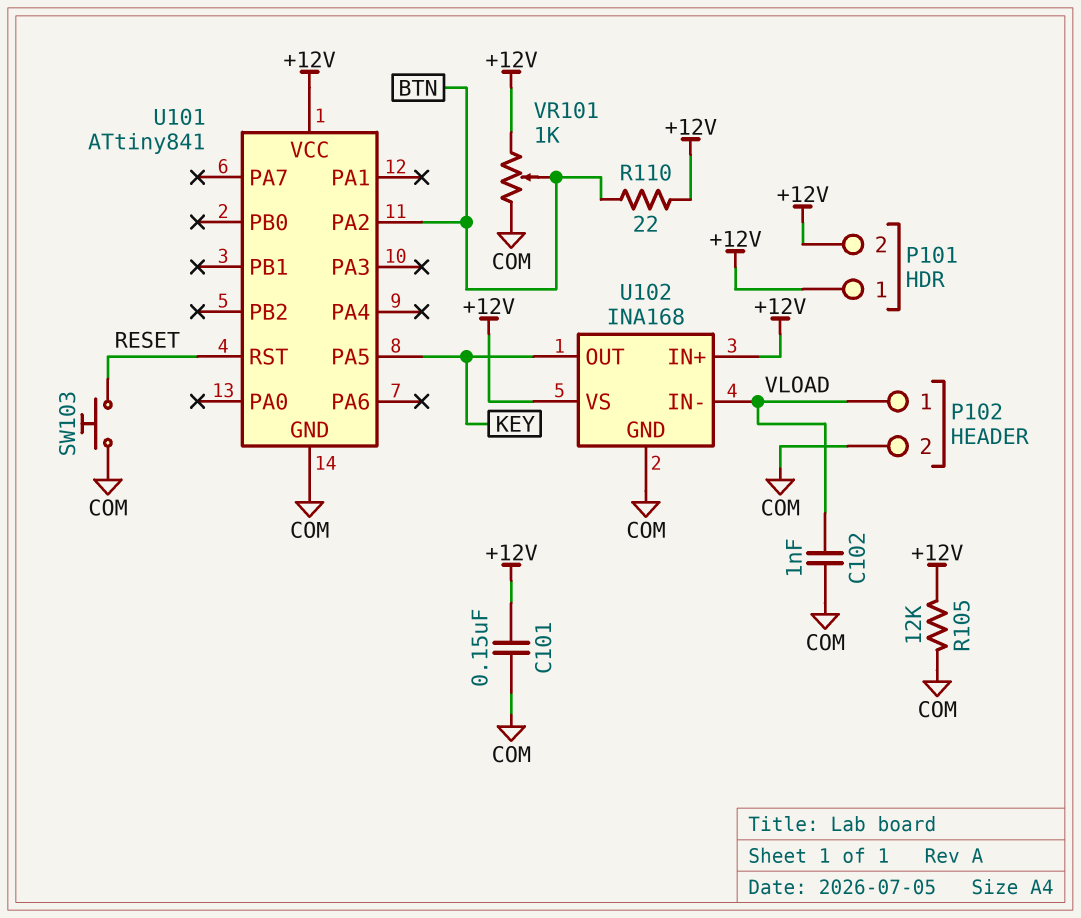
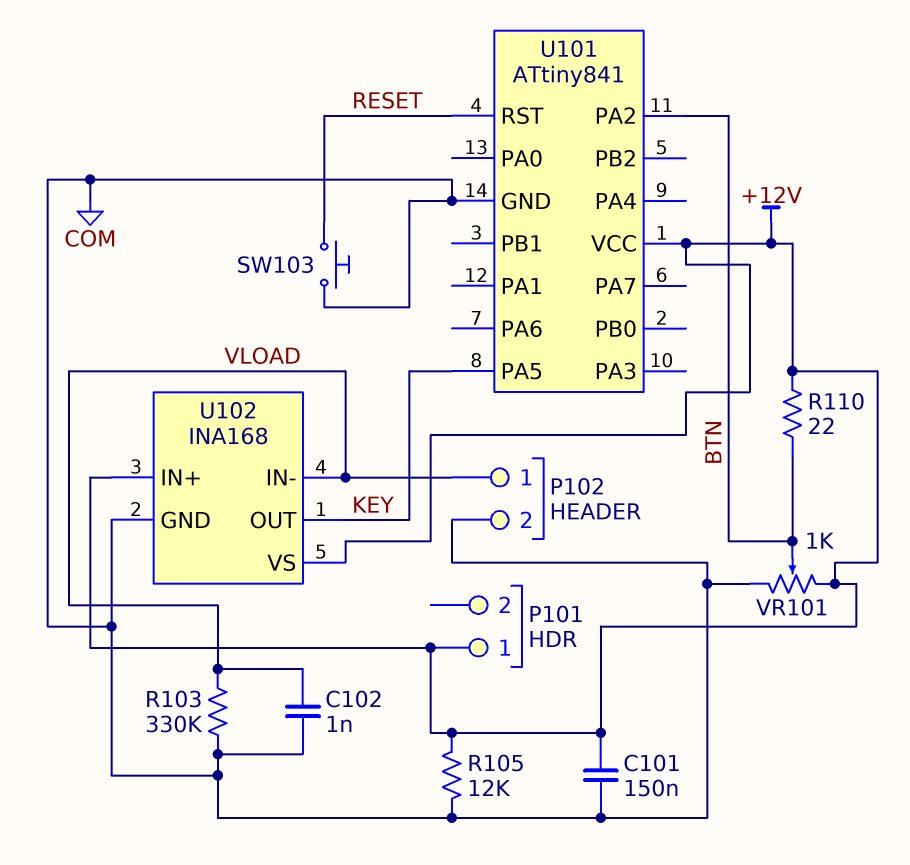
P101 pin 2: +12V -> none
R103: none -> 330k (COM, VLOAD)

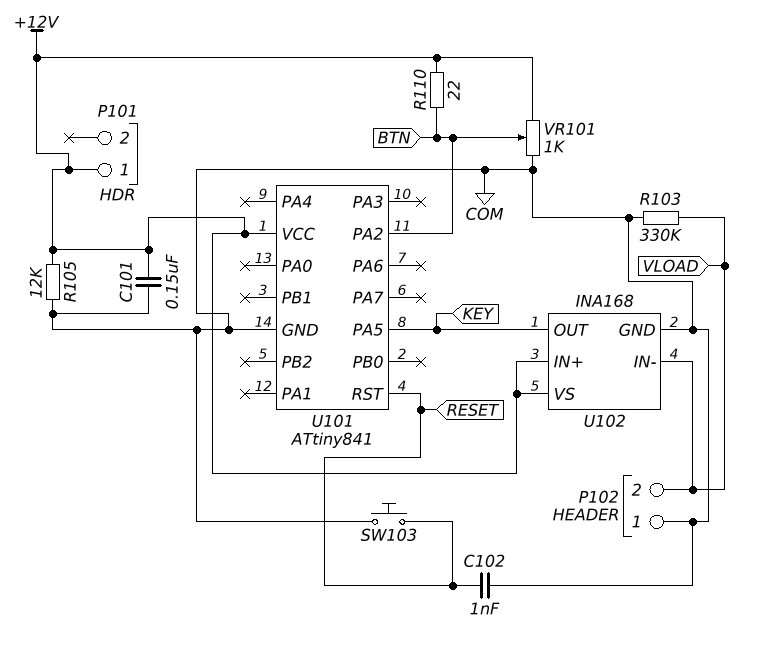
C102: 1nF (COM, VLOAD) -> 1nF (COM, RESET)
P102 pin 1: VLOAD -> COM
P102 pin 2: COM -> VLOAD

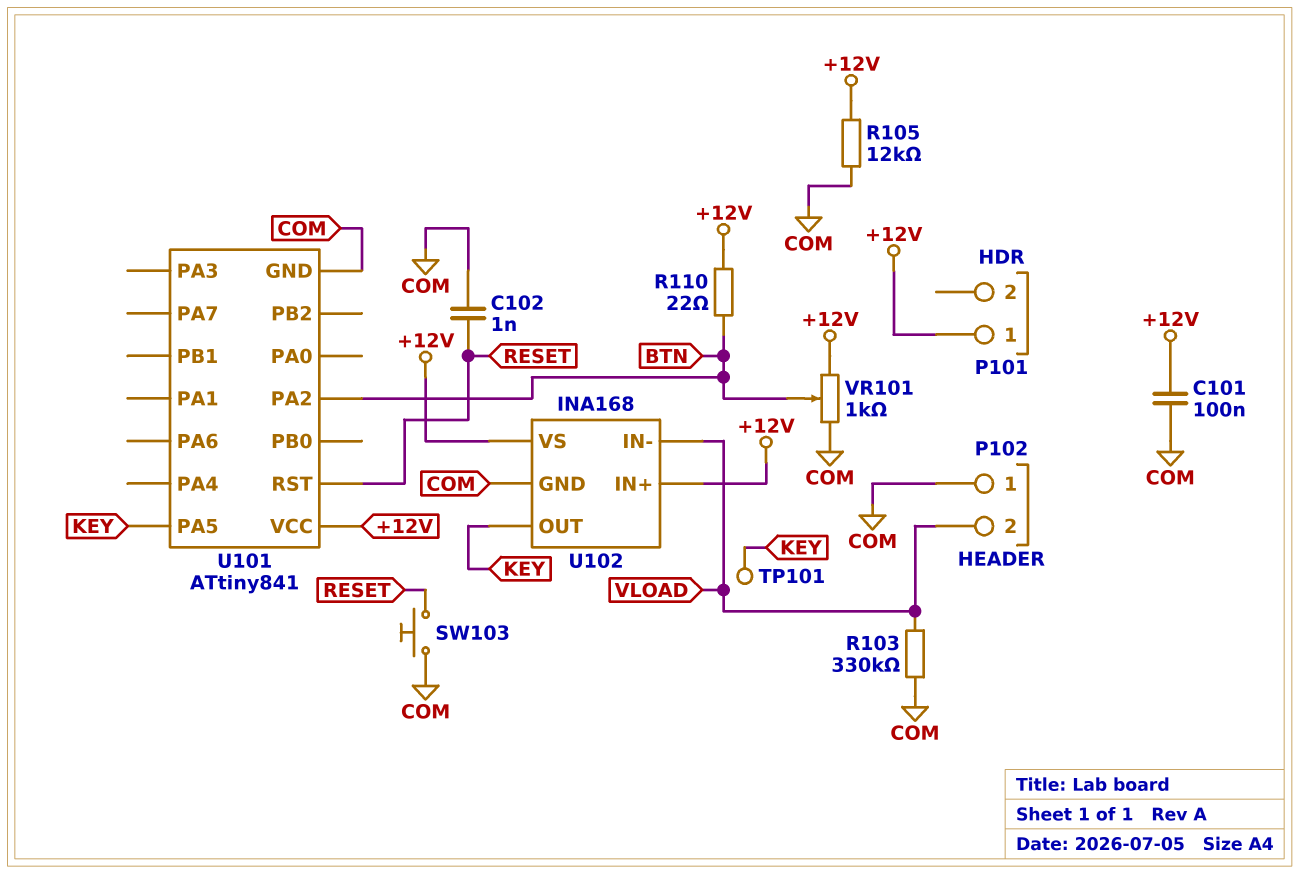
C101: 150nF (+12V, COM) -> 100nF (+12V, COM)
TP101: none -> test point (KEY)

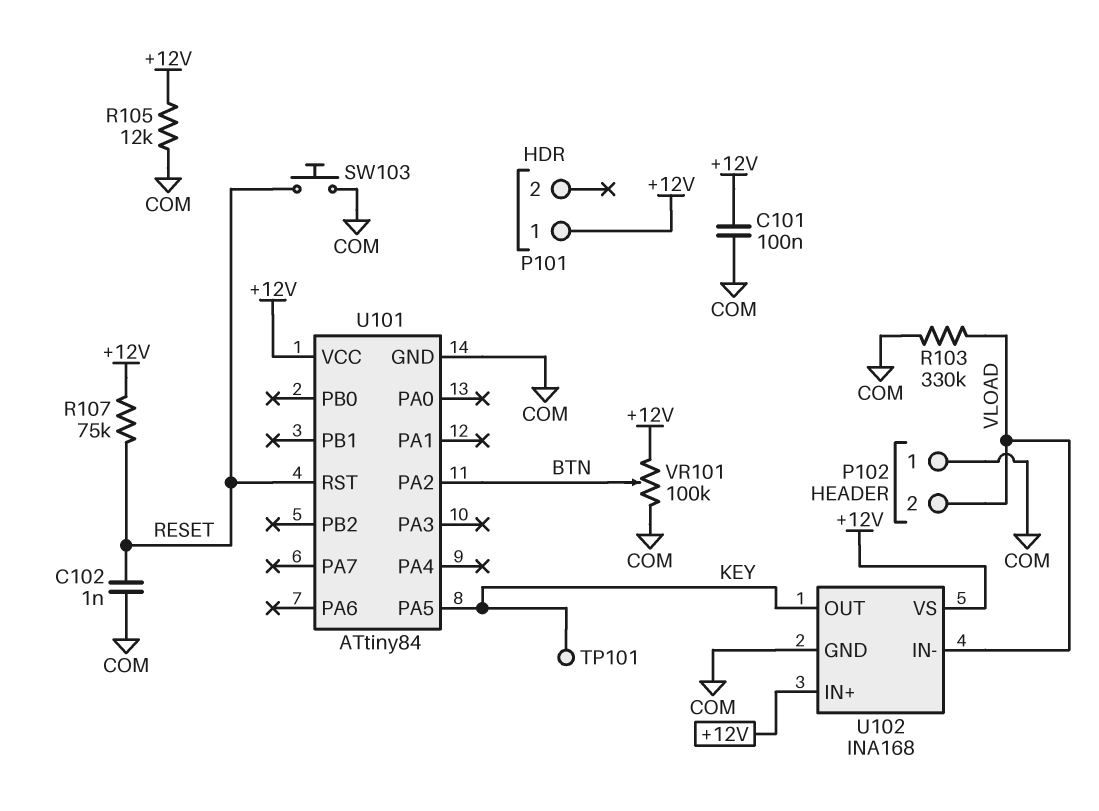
R107: none -> 75k (+12V, RESET)
R110: 22 (+12V, BTN) -> none
U101: ATtiny841 -> ATtiny84
VR101: 1k (+12V, COM, wiper BTN) -> 100k (+12V, COM, wiper BTN)

